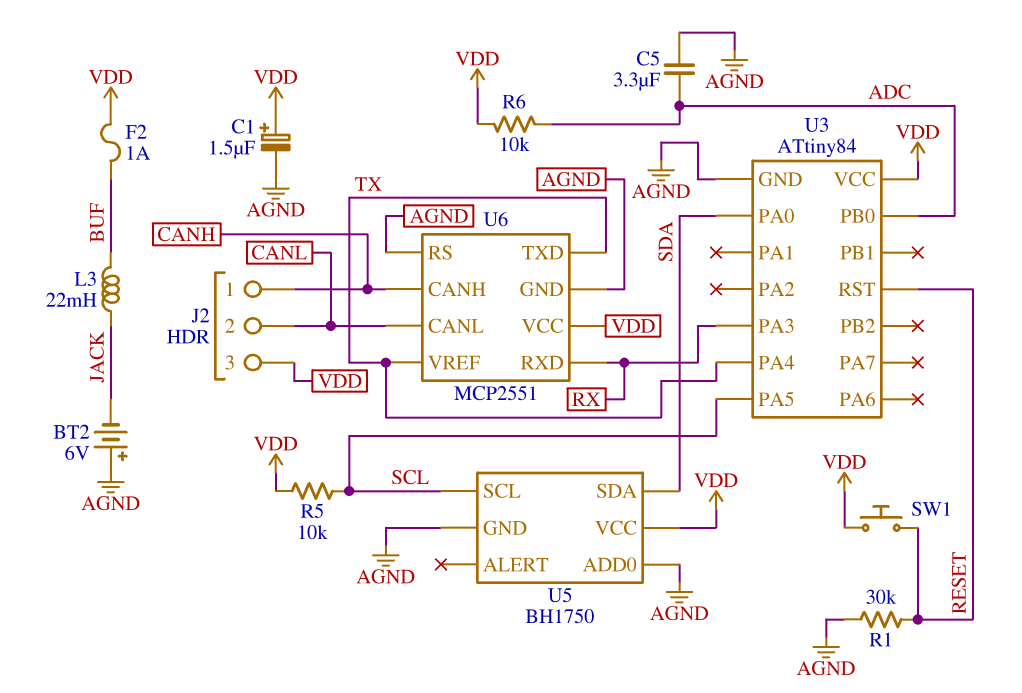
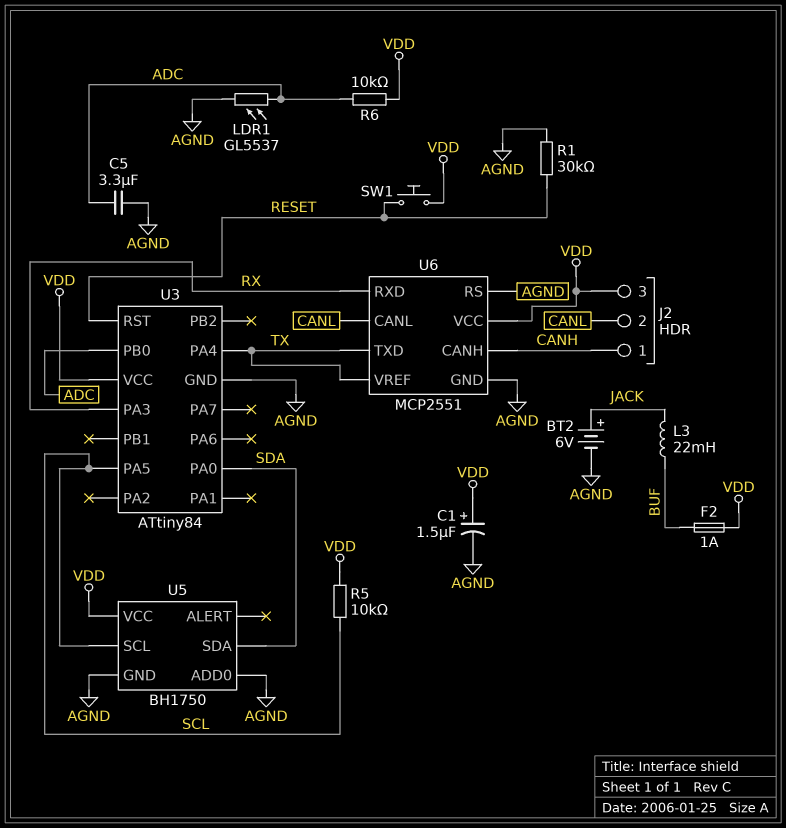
BT2: 6V (plus AGND, minus JACK) -> 6V (plus JACK, minus AGND)
LDR1: none -> GL5537 (ADC, AGND)

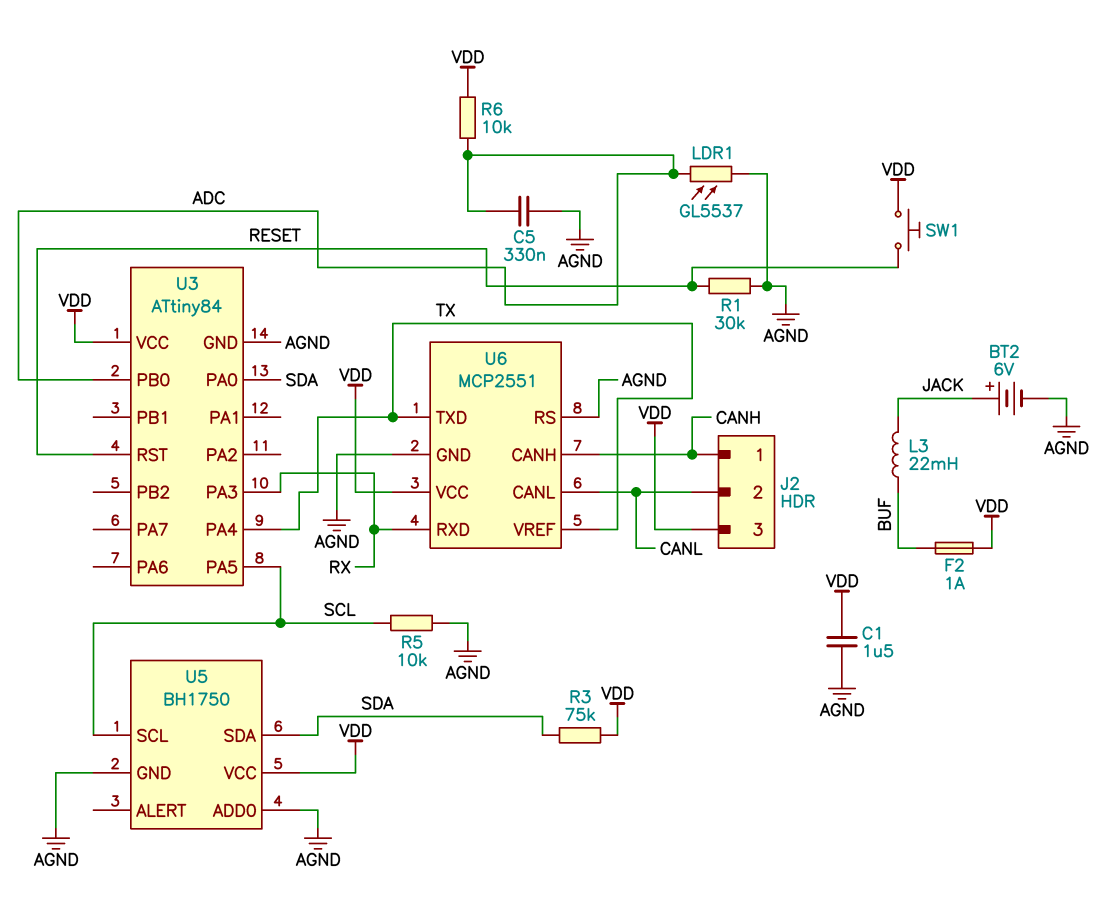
C1: 1.5uF (plus VDD, minus AGND) -> 1.5uF (AGND, VDD)
C5: 3.3uF (ADC, AGND) -> 330nF (ADC, AGND)
R3: none -> 75k (SDA, VDD)
R5: 10k (SCL, VDD) -> 10k (AGND, SCL)

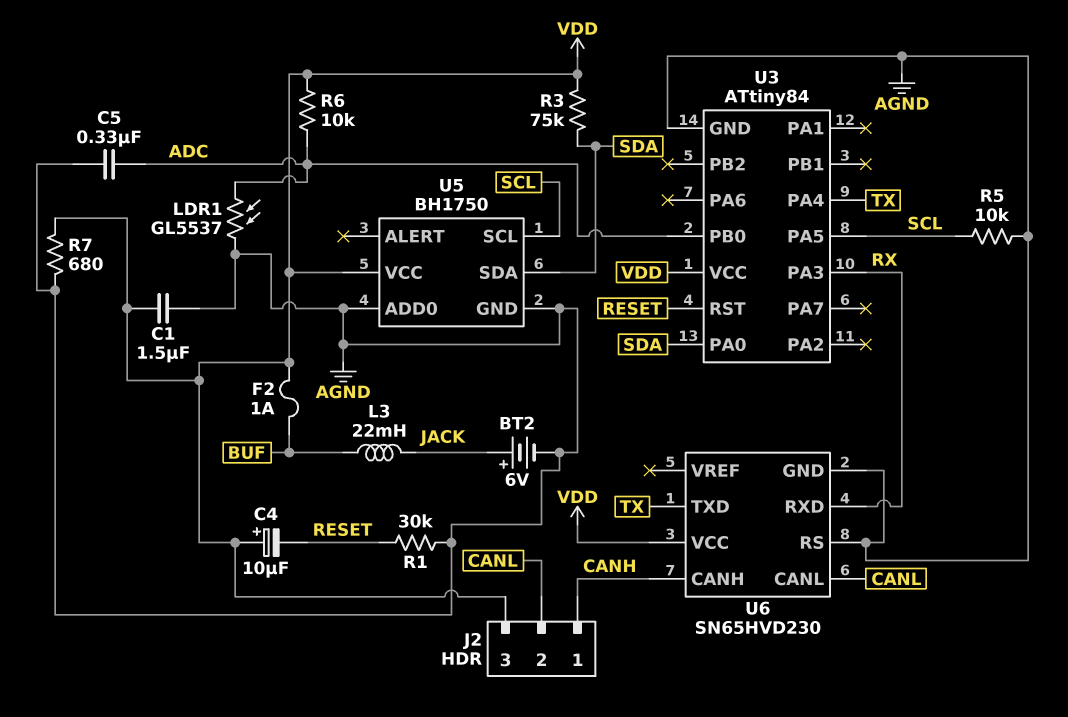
C4: none -> 10uF (plus VDD, minus RESET)
R7: none -> 680 (AGND, VDD)
SW1: button (RESET, VDD) -> none
U6: MCP2551 -> SN65HVD230
U6 pin VREF: TX -> none

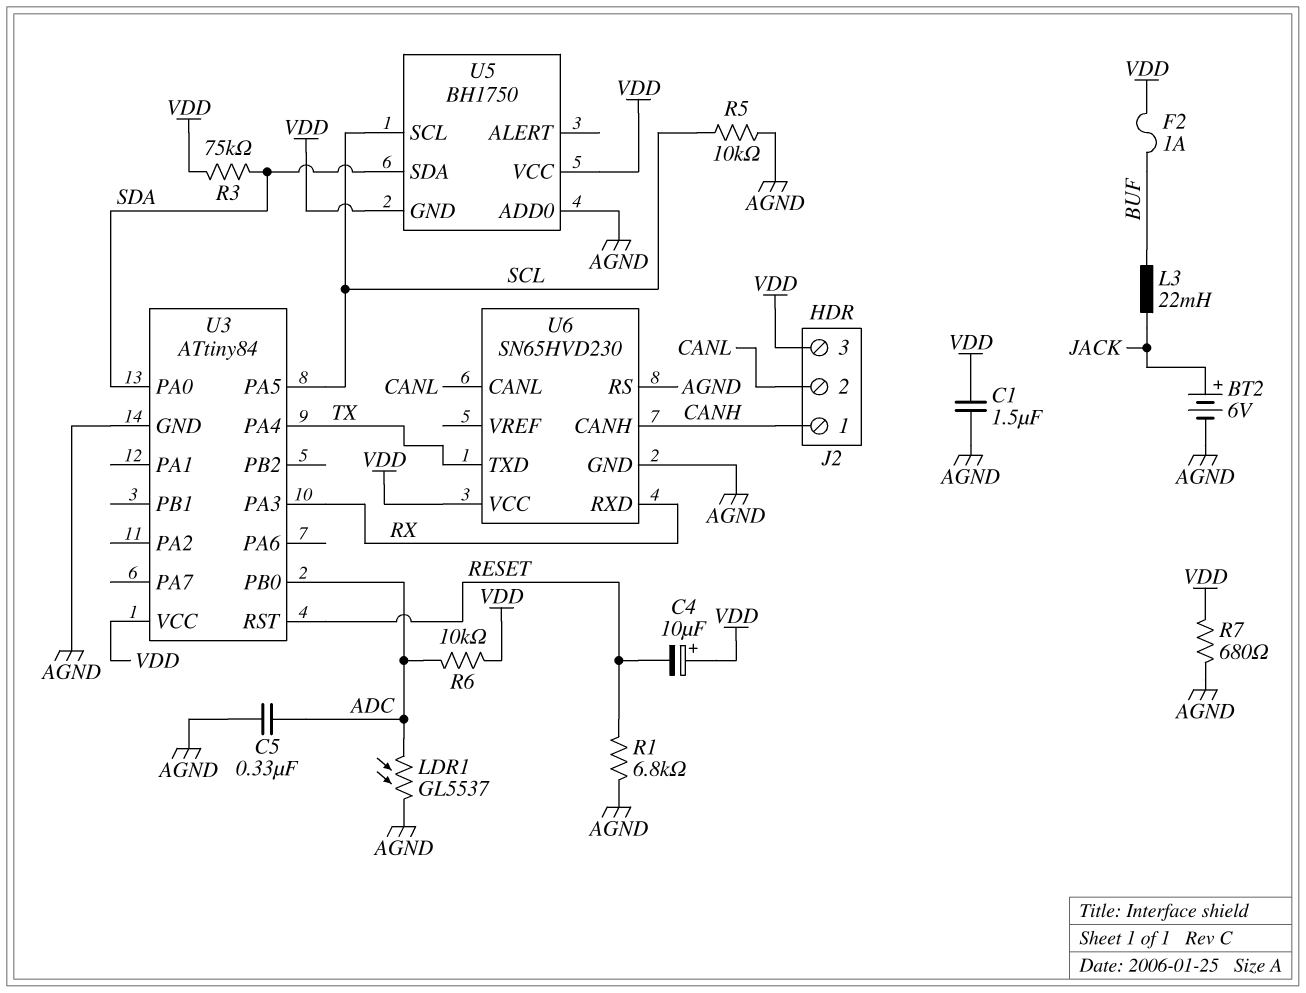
R1: 30k (AGND, RESET) -> 6.8k (AGND, RESET)
U5 pin GND: AGND -> VDD

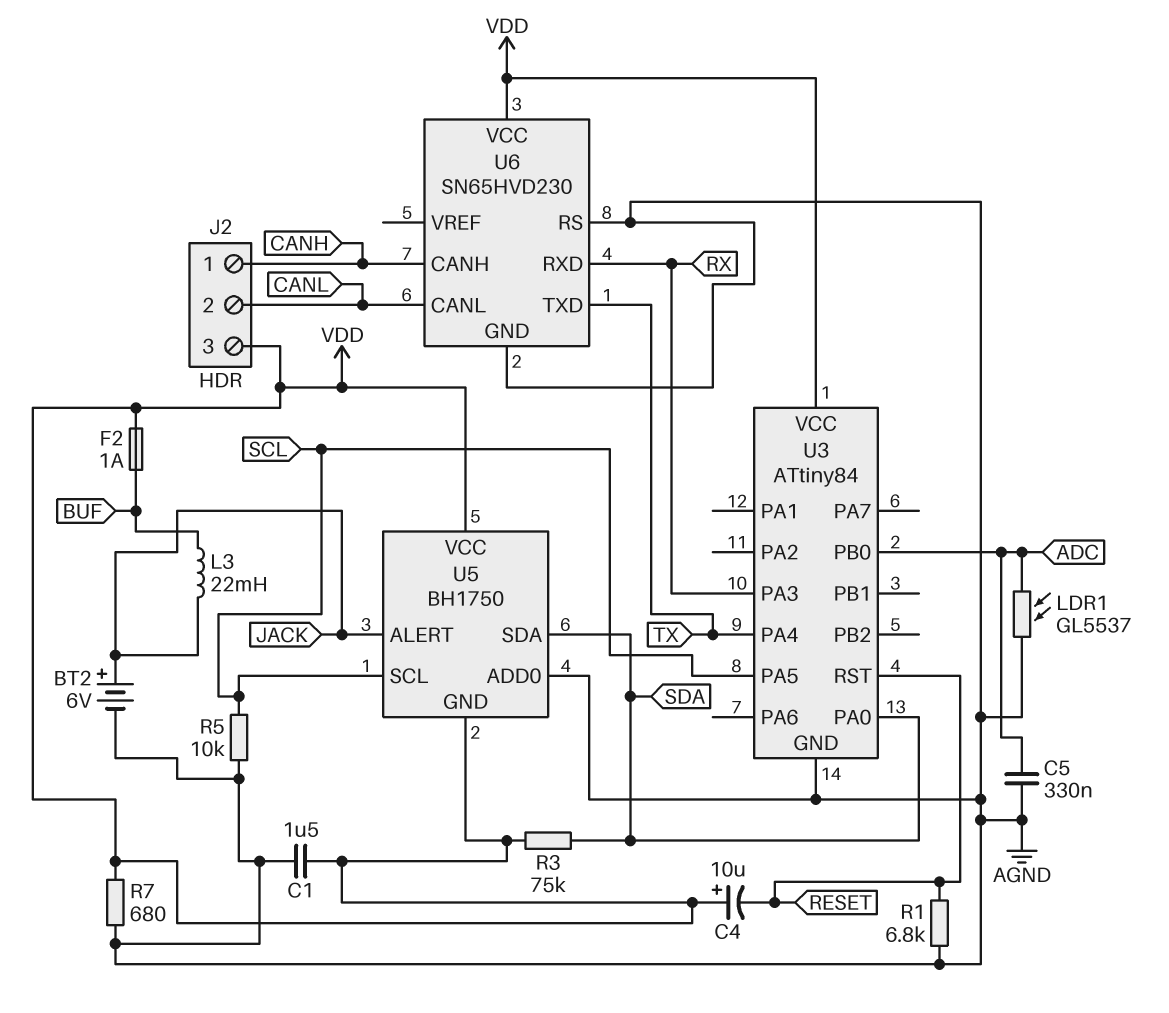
R6: 10k (ADC, VDD) -> none
U5 pin ALERT: none -> JACK

